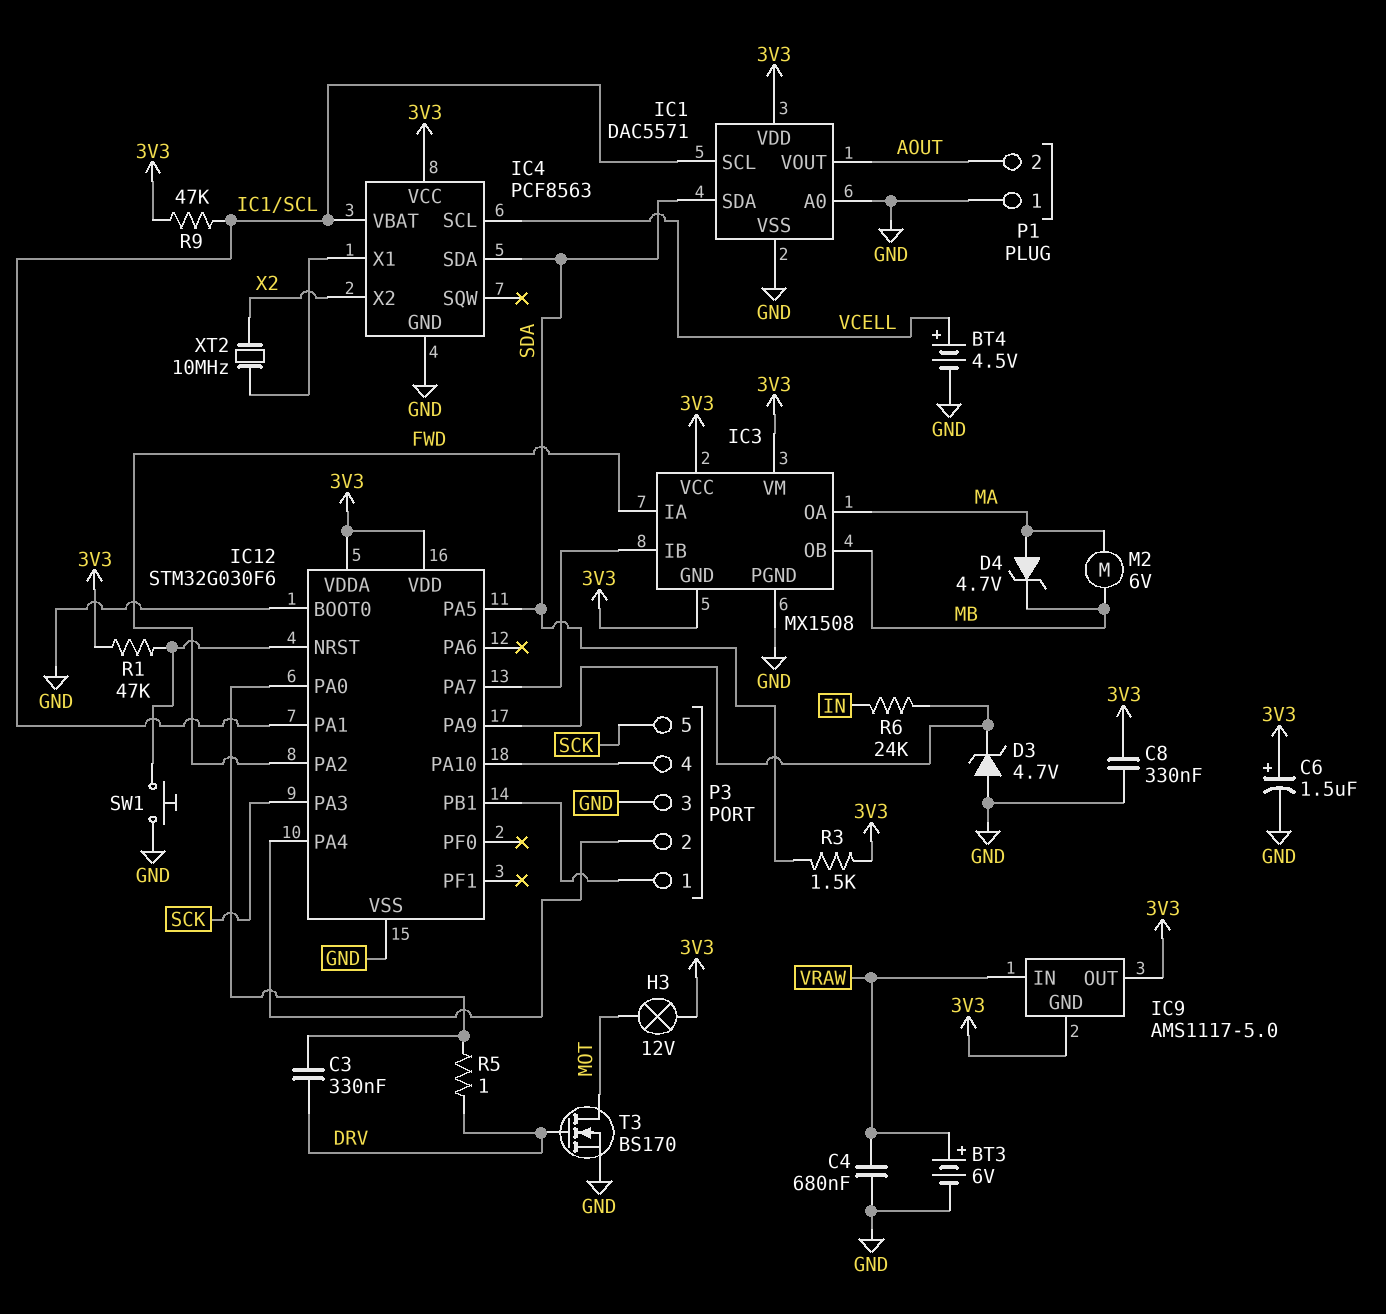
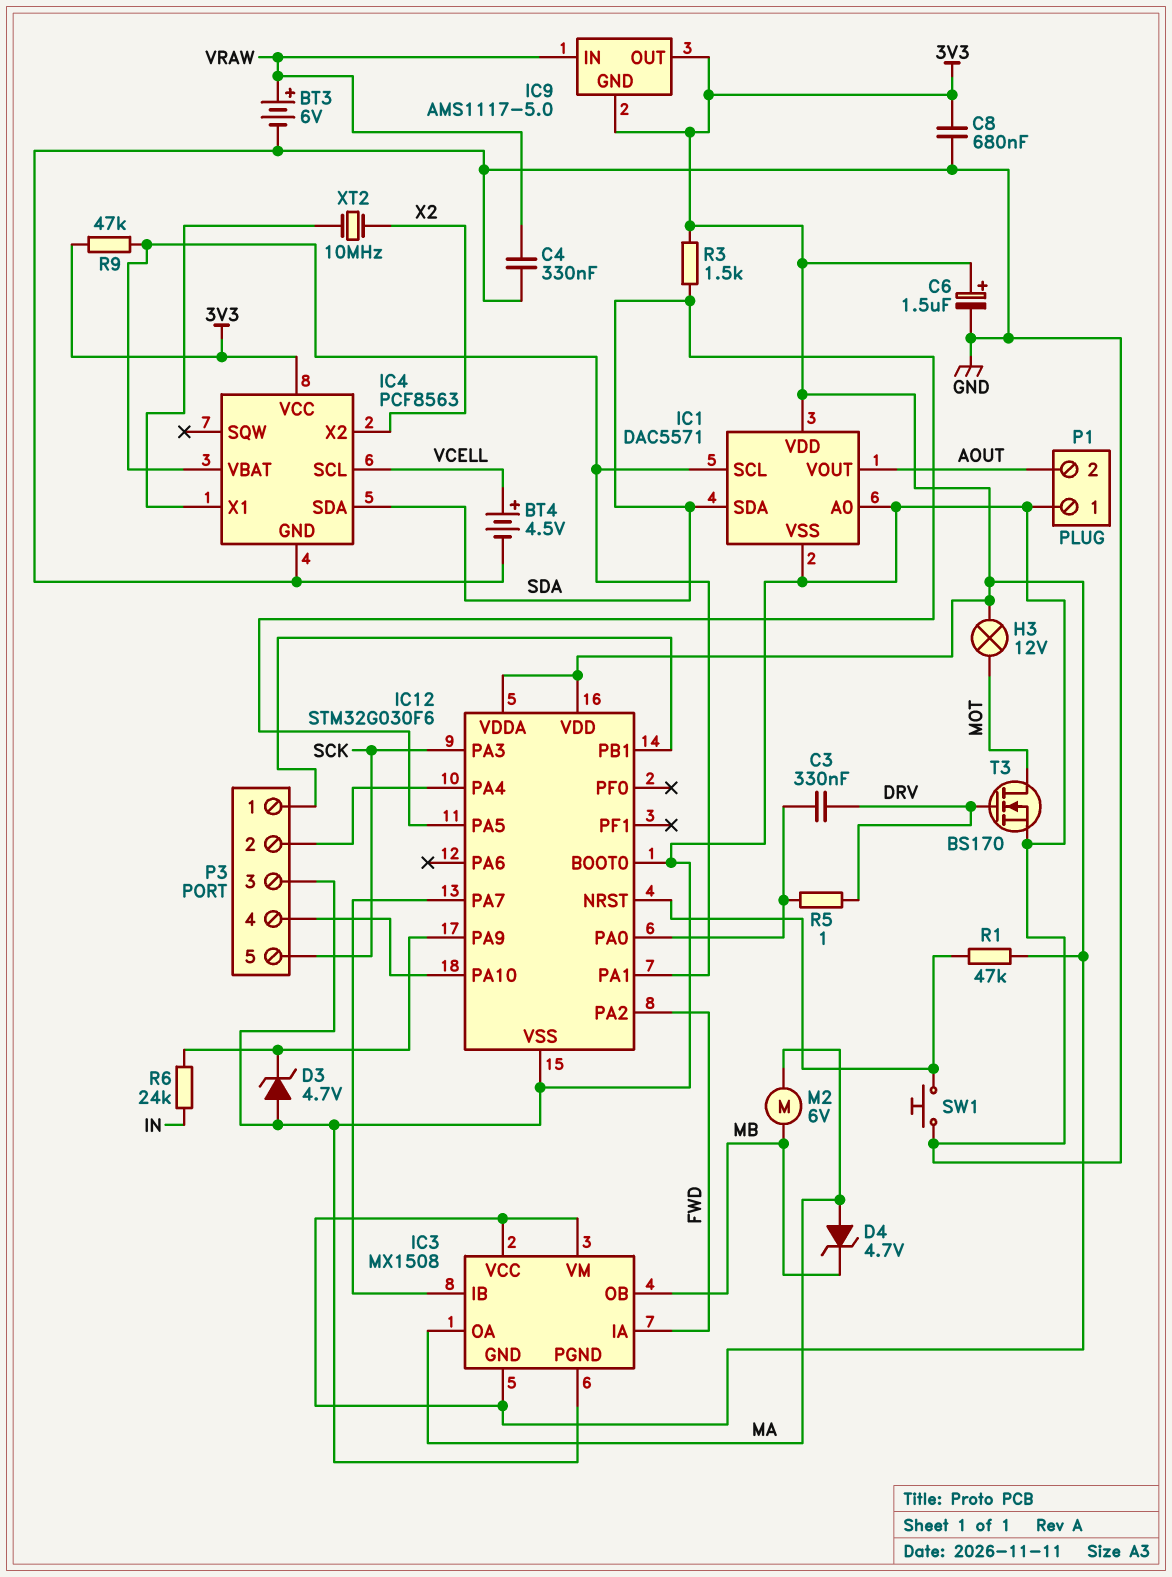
C4: 680nF (GND, VRAW) -> 330nF (GND, VRAW)
C8: 330nF (3V3, GND) -> 680nF (3V3, GND)

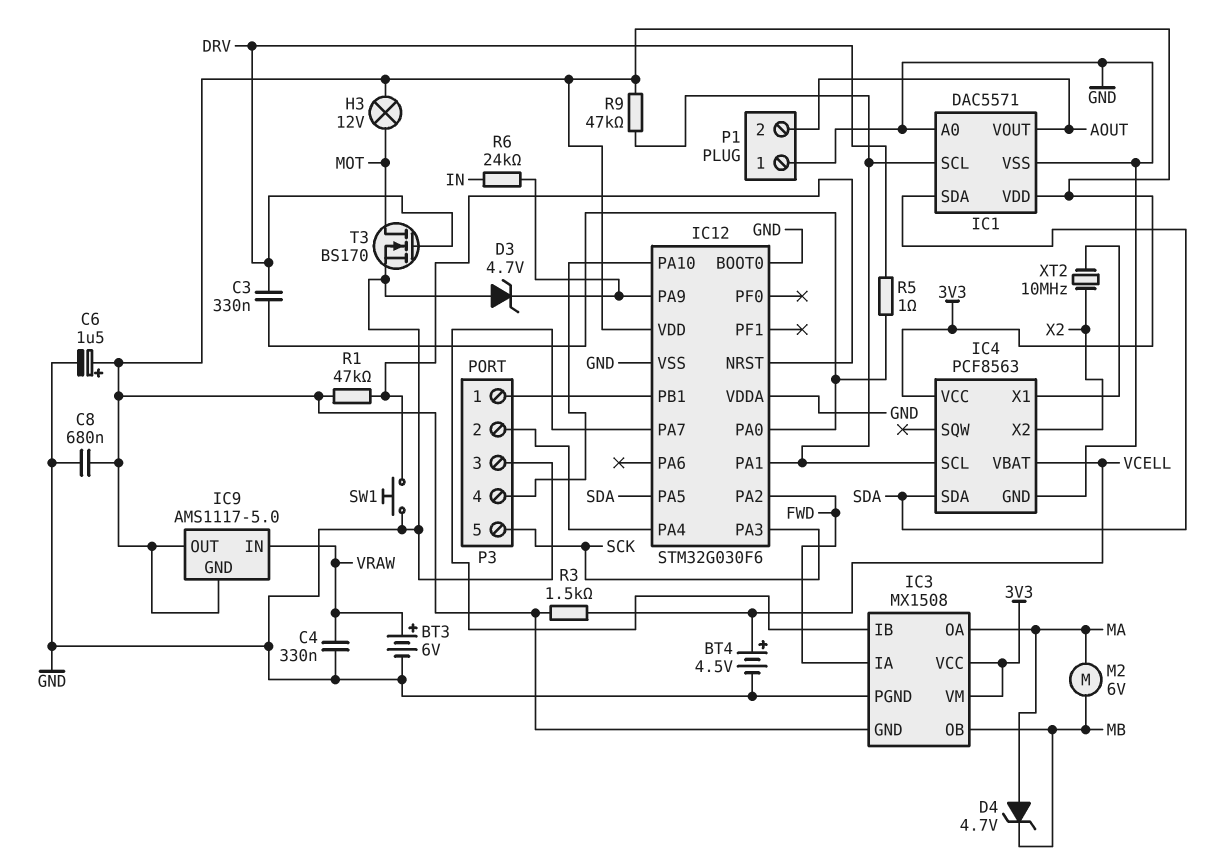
IC4 pin SCL: VCELL -> IC1/SCL
IC4 pin VBAT: IC1/SCL -> VCELL
IC12 pin VDDA: 3V3 -> GND
R3: 1.5k (3V3, SDA) -> 1.5k (3V3, VCELL)

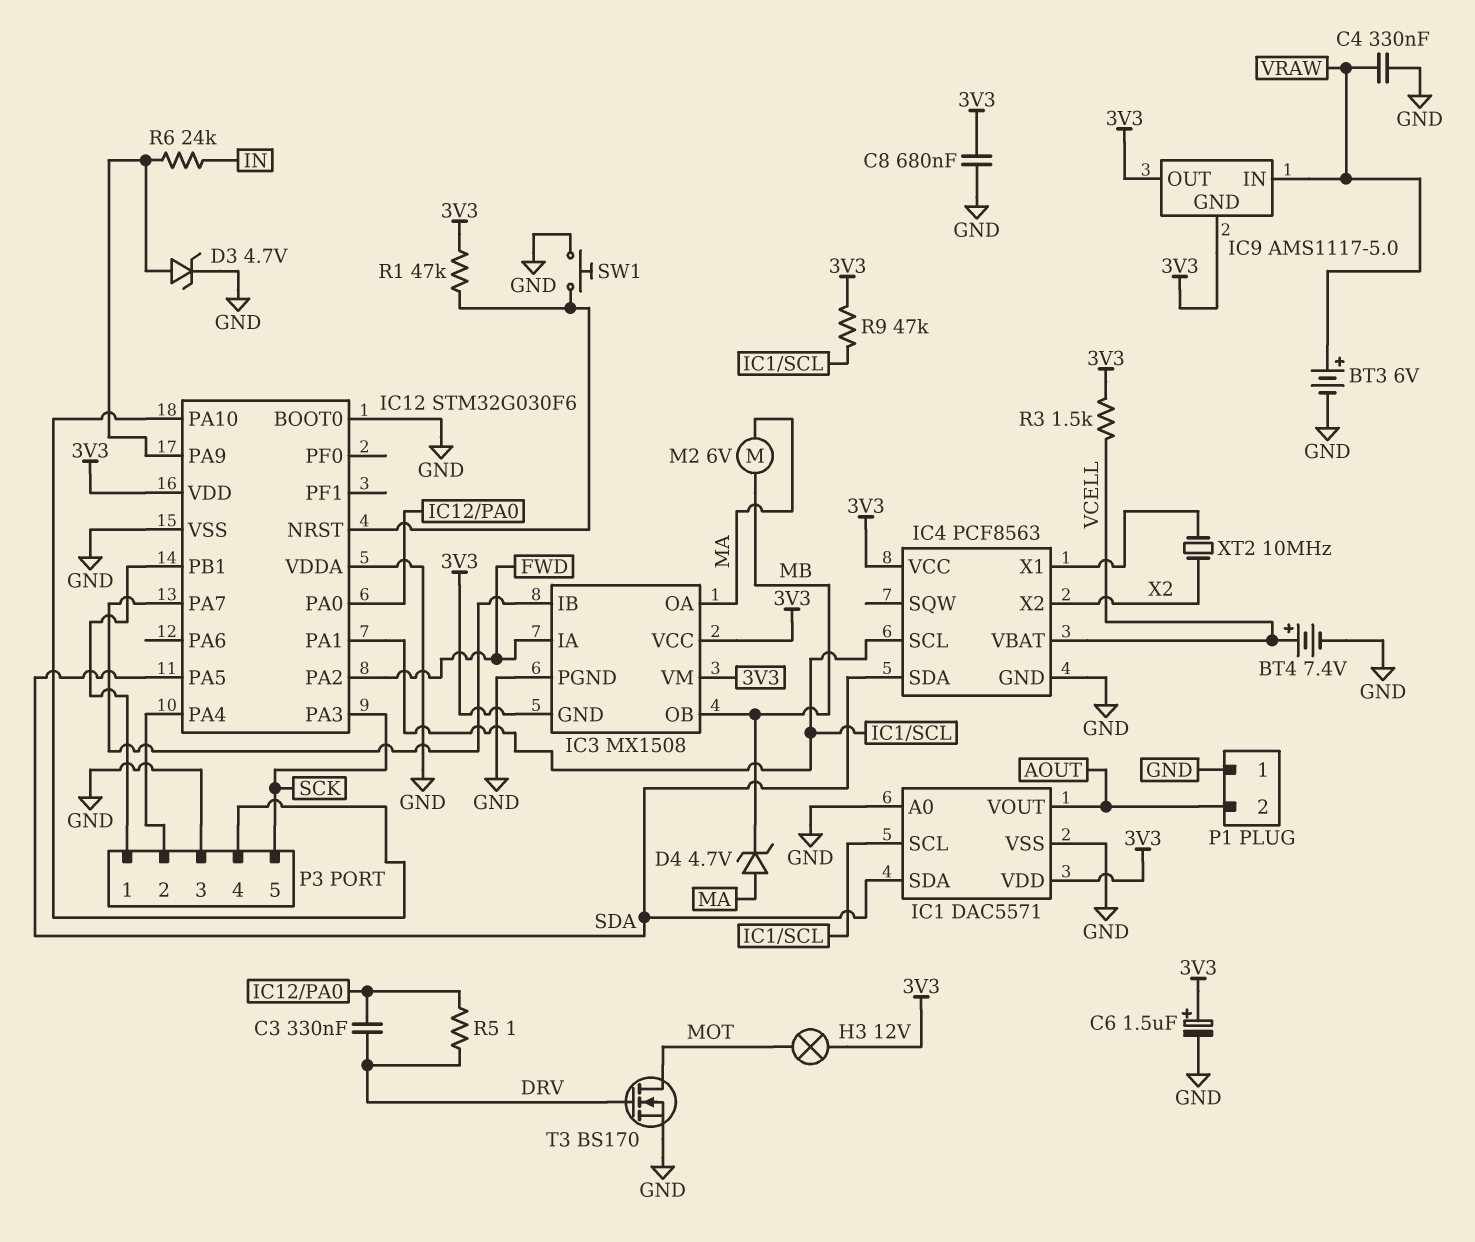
BT4: 4.5V (plus VCELL, minus GND) -> 7.4V (plus VCELL, minus GND)
D3: zener 4.7V (A GND, K IC12/PA9) -> zener 4.7V (A IC12/PA9, K GND)

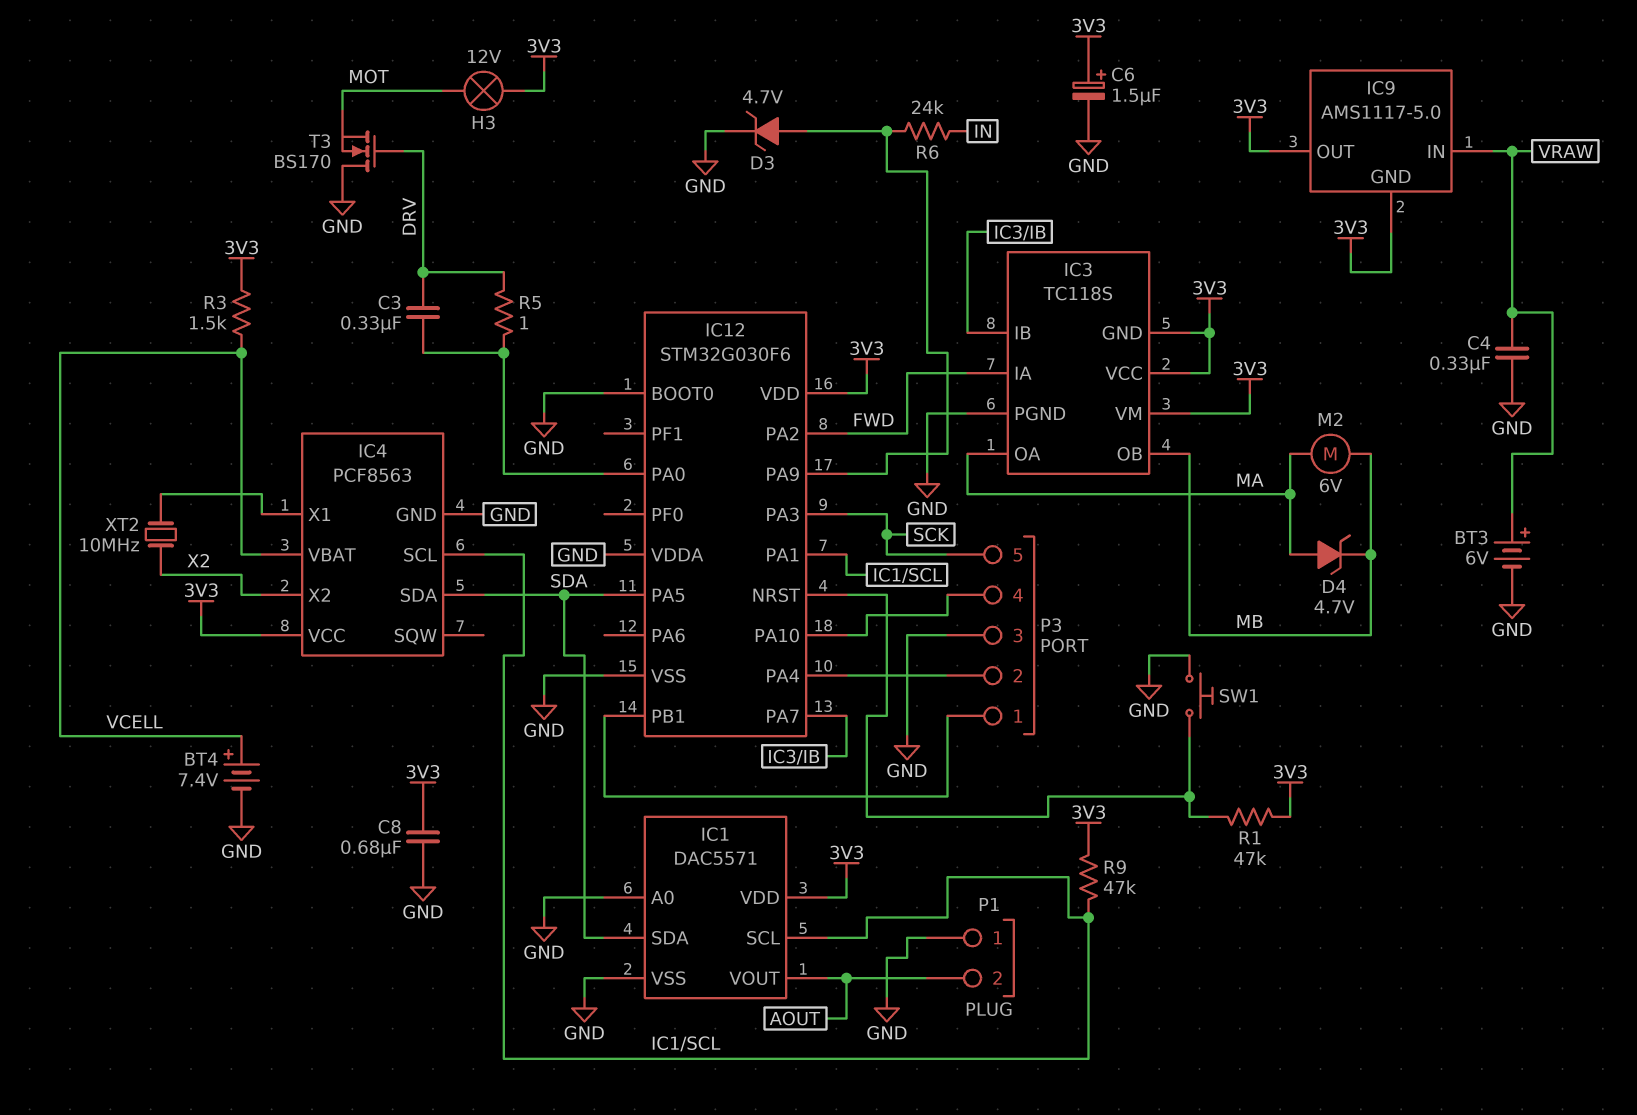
IC3: MX1508 -> TC118S
T3: NMOS BS170 (G DRV, D MOT, S GND) -> NMOS BS170 (G DRV, D GND, S MOT)

